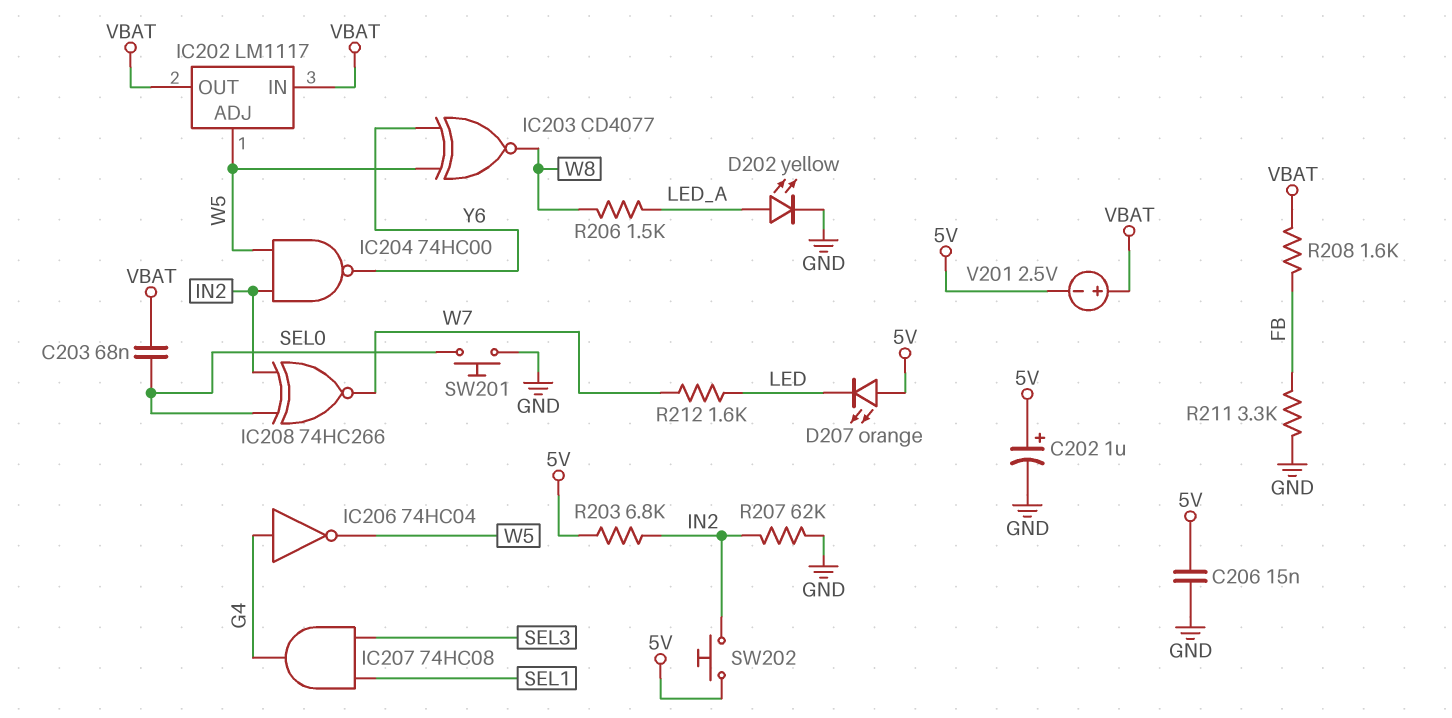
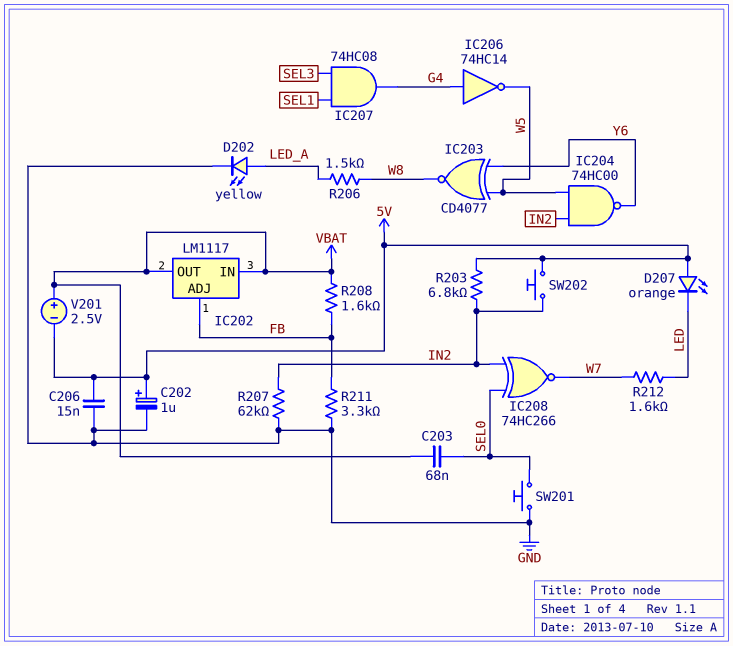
IC202 pin ADJ: W5 -> FB
IC206: NOT 74HC04 (in G4, out W5) -> NOT 74HC14 (in G4, out W5)

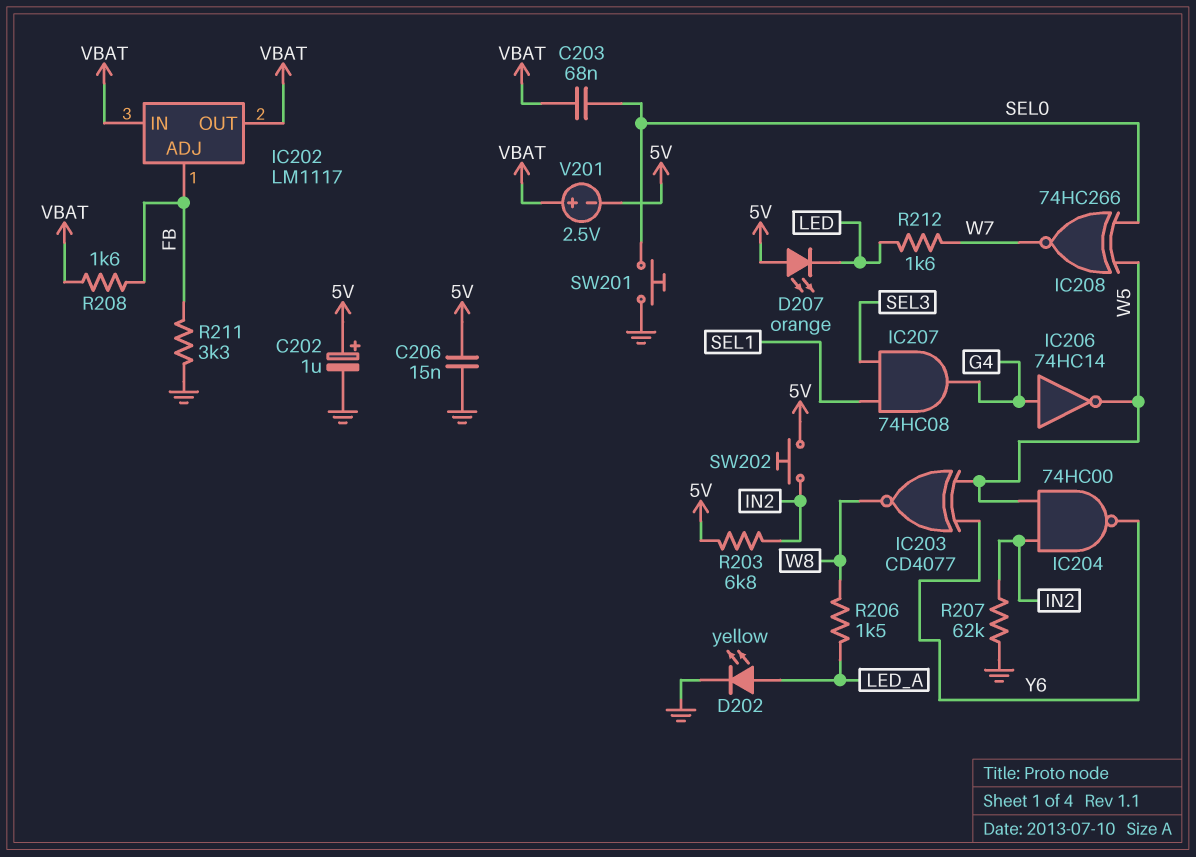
IC208: XNOR 74HC266 (in IN2, in SEL0, out W7) -> XNOR 74HC266 (in SEL0, in W5, out W7)

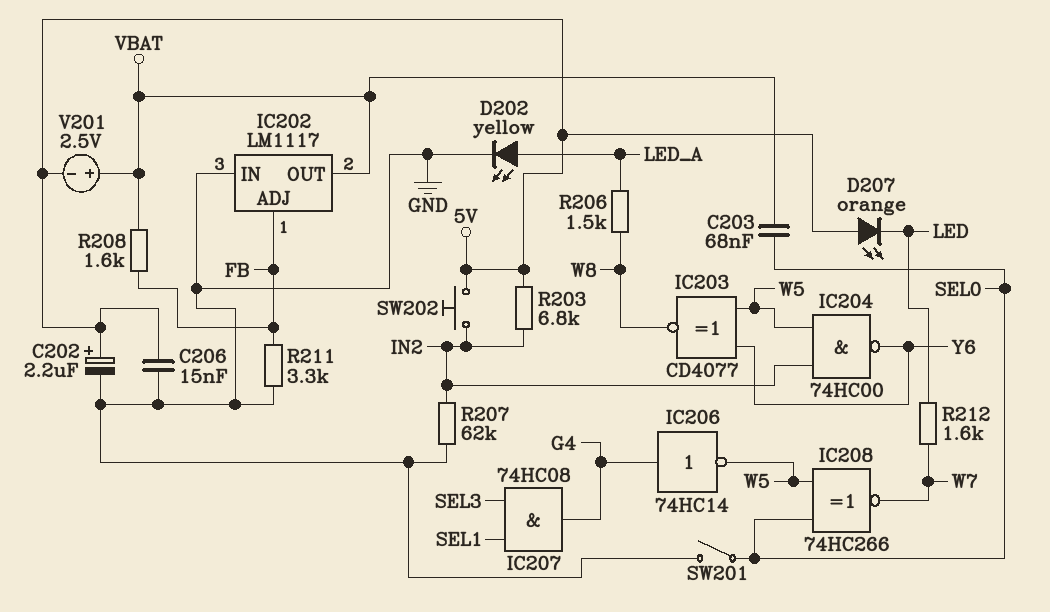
C202: 1uF (plus 5V, minus GND) -> 2.2uF (plus 5V, minus GND)
IC202 pin IN: VBAT -> GND
SW201: button (GND, SEL0) -> switch (GND, SEL0)

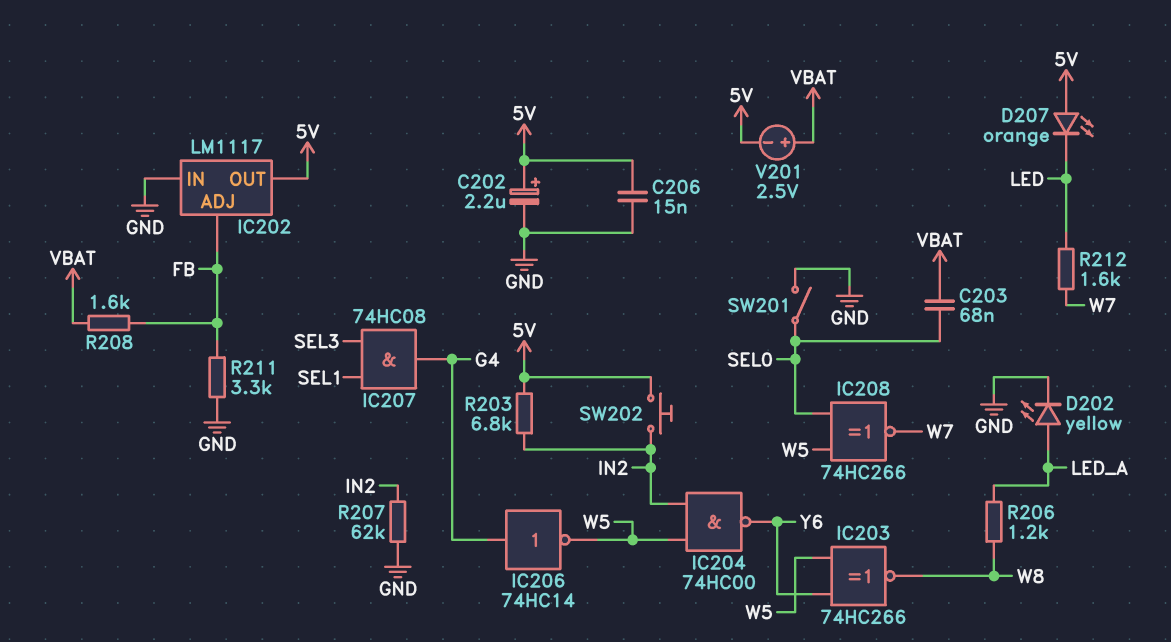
IC202 pin OUT: VBAT -> 5V
IC203: XNOR CD4077 (in W5, in Y6, out W8) -> XNOR 74HC266 (in W5, in Y6, out W8)
R206: 1.5k (LED_A, W8) -> 1.2k (LED_A, W8)

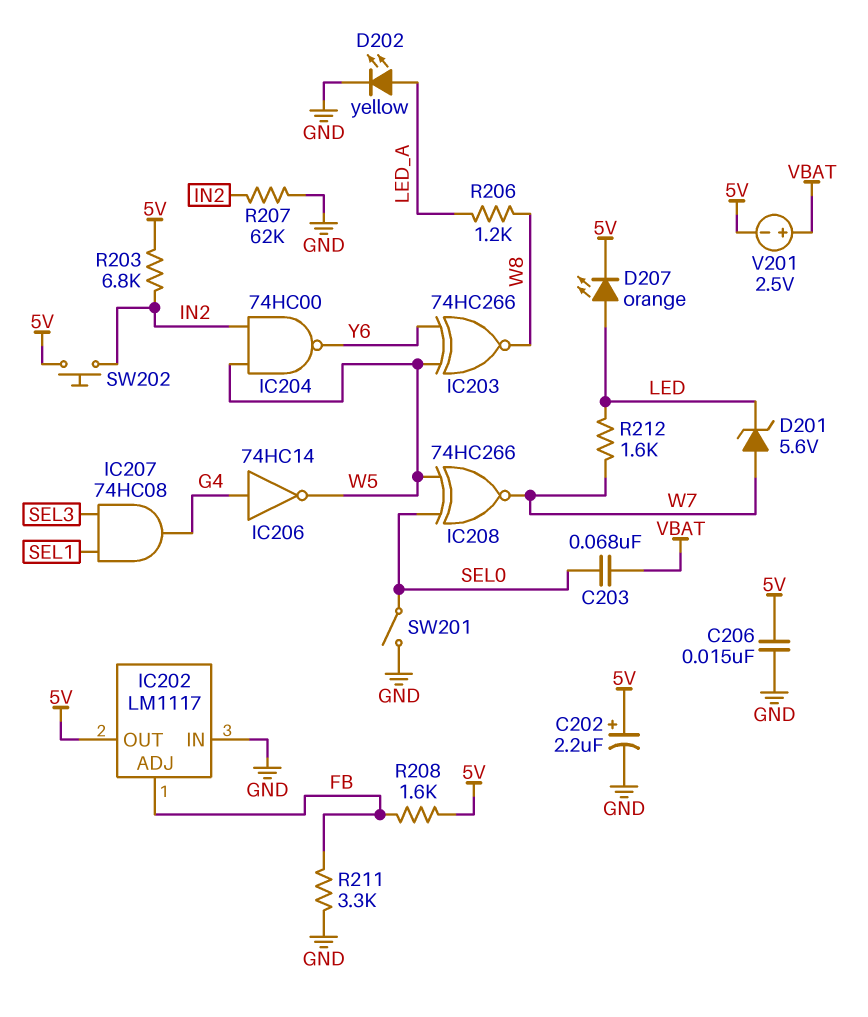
D201: none -> zener 5.6V (A W7, K LED)
D207: LED orange (A 5V, K LED) -> LED orange (A LED, K 5V)
R208: 1.6k (FB, VBAT) -> 1.6k (5V, FB)

